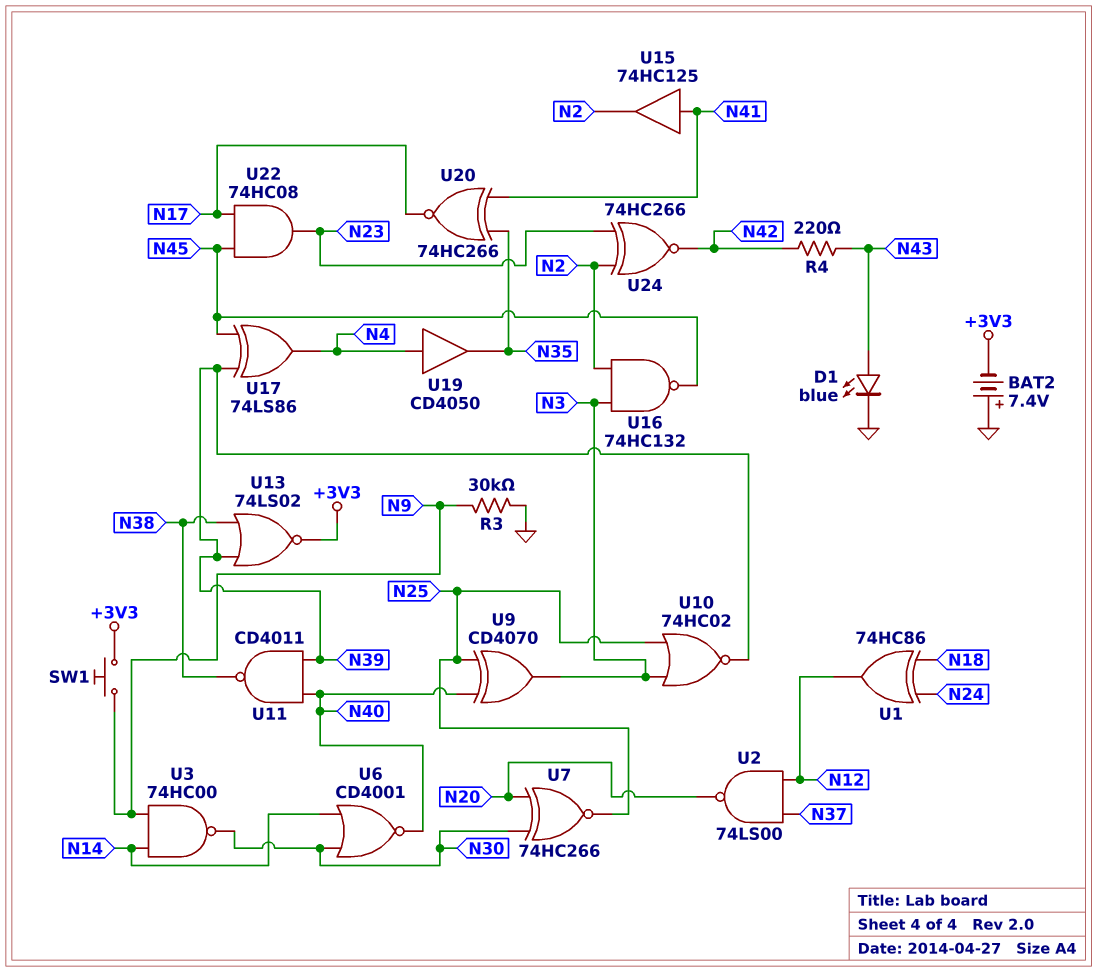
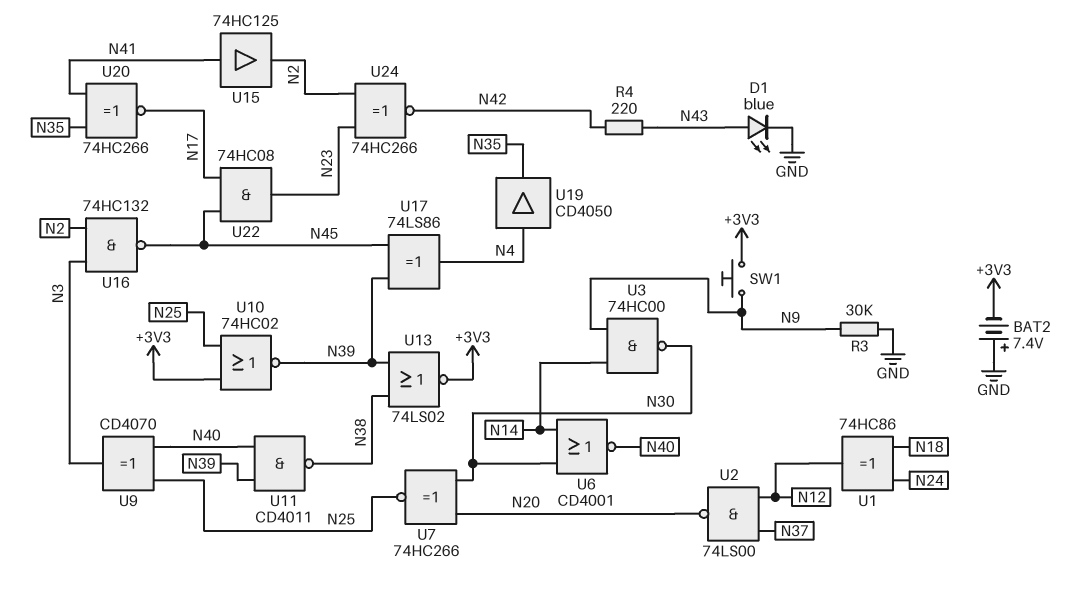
U10: NOR 74HC02 (in N3, in N25, out N39) -> NOR 74HC02 (in +3V3, in N25, out N39)

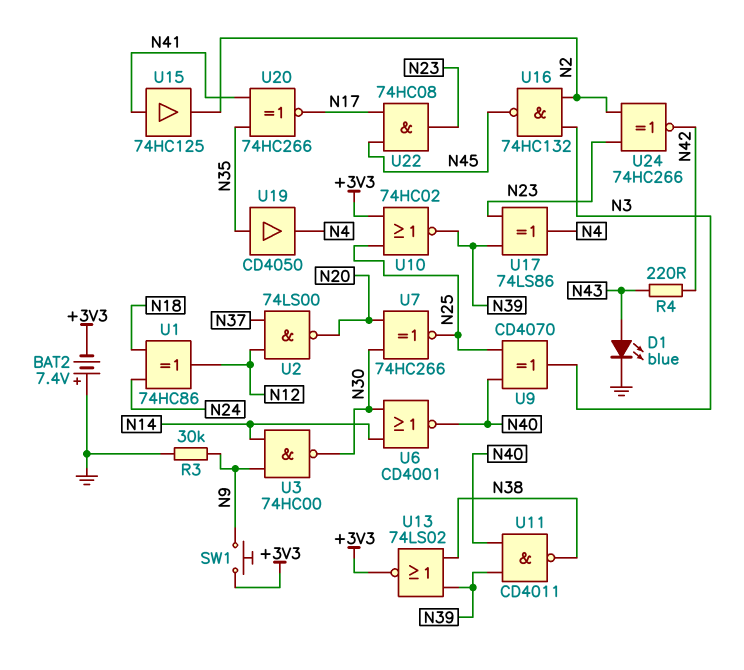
U17: XOR 74LS86 (in N39, in N45, out N4) -> XOR 74LS86 (in N23, in N39, out N4)
U19: buffer CD4050 (in N4, out N35) -> buffer CD4050 (in N35, out N4)

